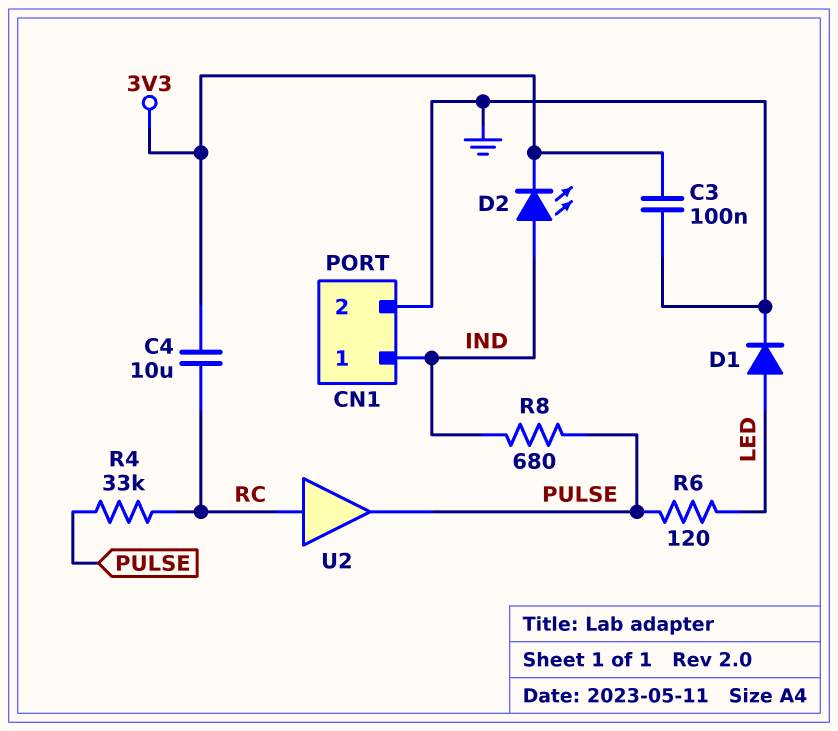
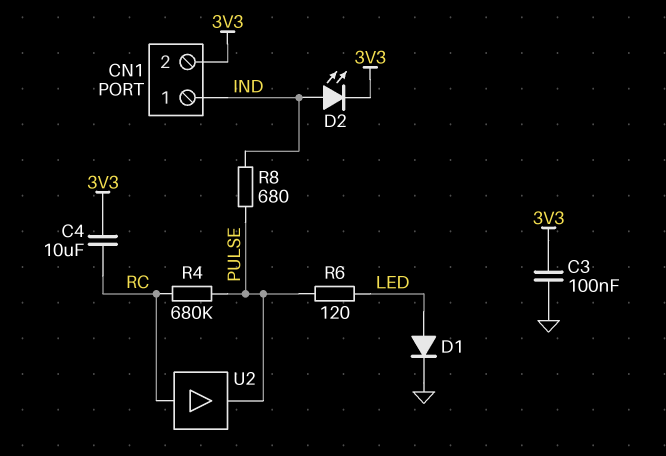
CN1 pin 2: GND -> 3V3
R4: 33k (PULSE, RC) -> 680k (PULSE, RC)

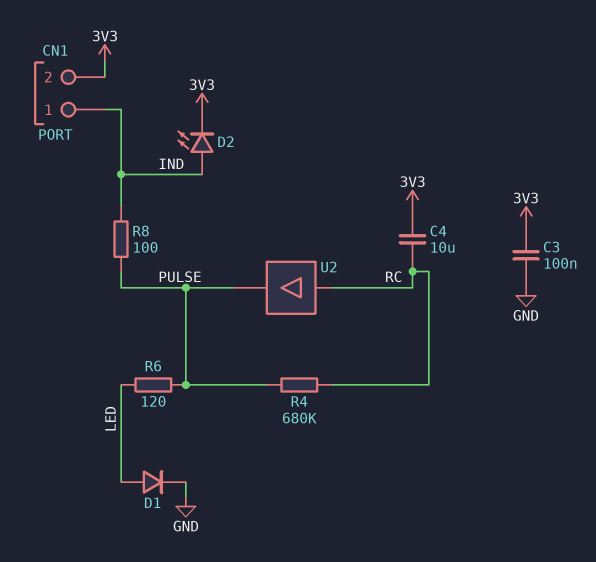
R8: 680 (IND, PULSE) -> 100 (IND, PULSE)

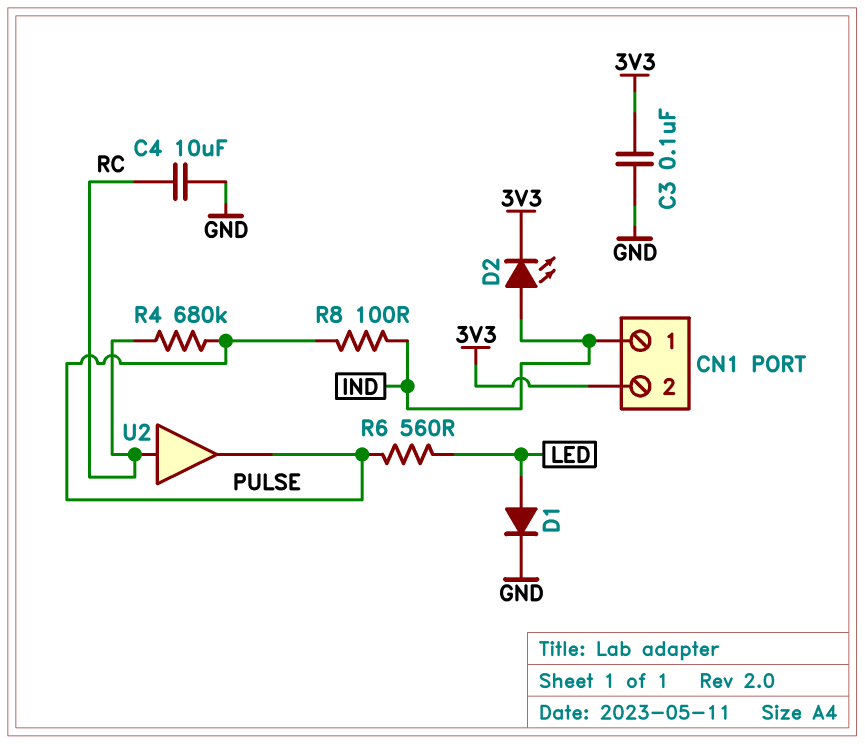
C4: 10uF (3V3, RC) -> 10uF (GND, RC)
R6: 120 (LED, PULSE) -> 560 (LED, PULSE)

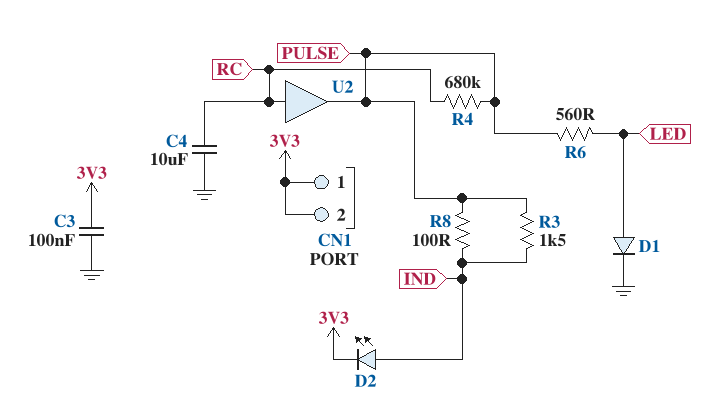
CN1 pin 1: IND -> 3V3
R3: none -> 1.5k (IND, PULSE)

